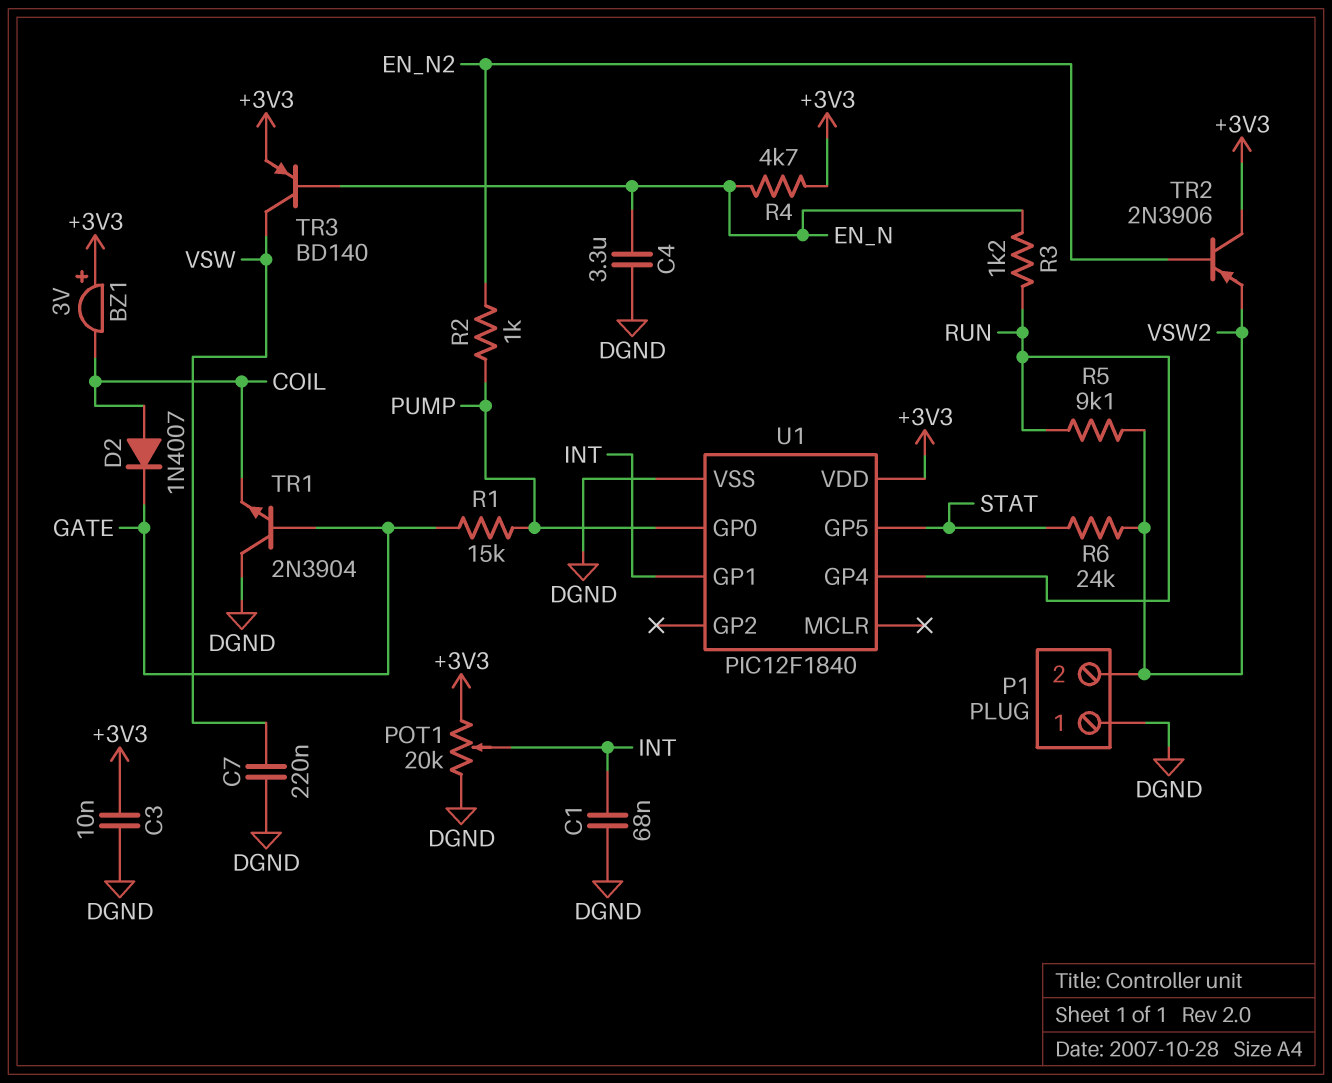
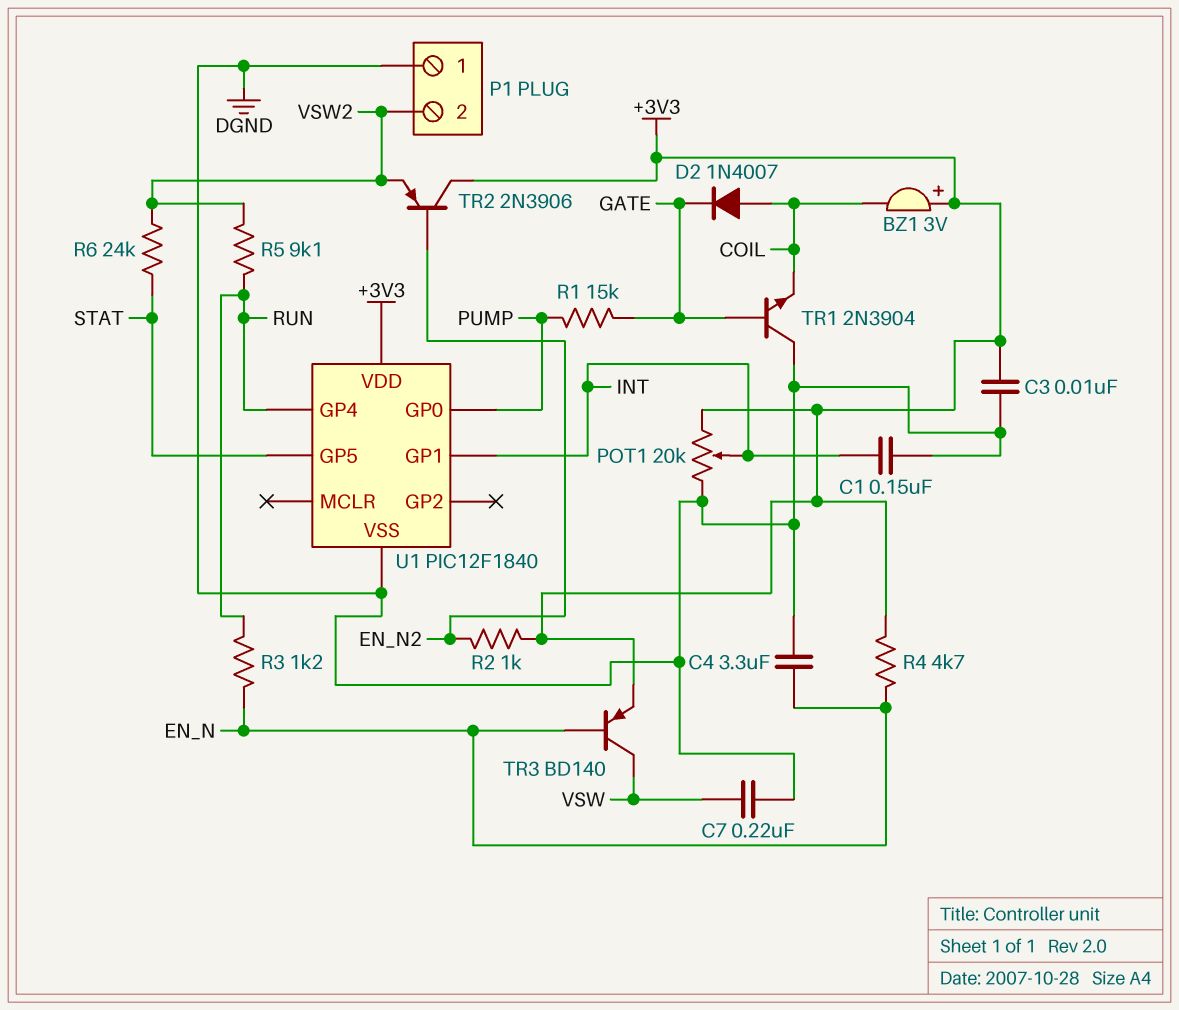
C1: 68nF (DGND, INT) -> 150nF (DGND, INT)
R2: 1k (EN_N2, PUMP) -> 1k (+3V3, EN_N2)

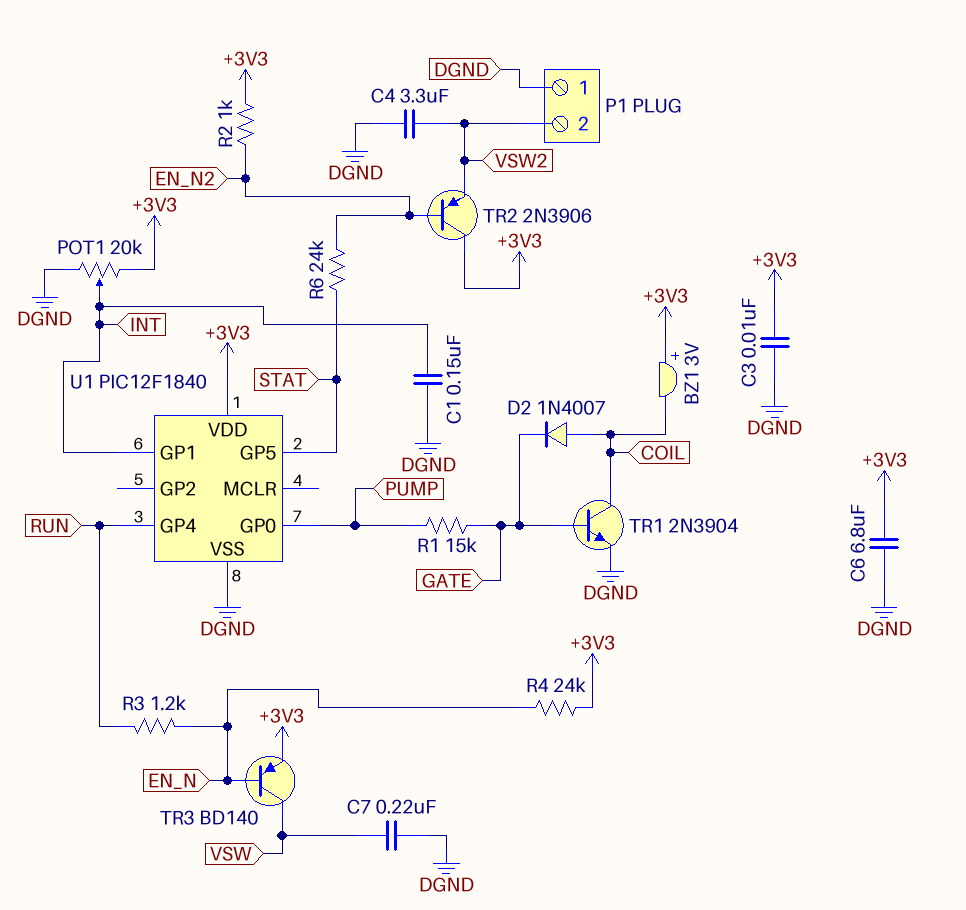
C4: 3.3uF (DGND, EN_N) -> 3.3uF (DGND, VSW2)
C6: none -> 6.8uF (+3V3, DGND)
R4: 4.7k (+3V3, EN_N) -> 24k (+3V3, EN_N)
R5: 9.1k (RUN, VSW2) -> none
R6: 24k (STAT, VSW2) -> 24k (EN_N2, STAT)
TR1: NPN 2N3904 (B GATE, C DGND, E COIL) -> NPN 2N3904 (B GATE, C COIL, E DGND)

